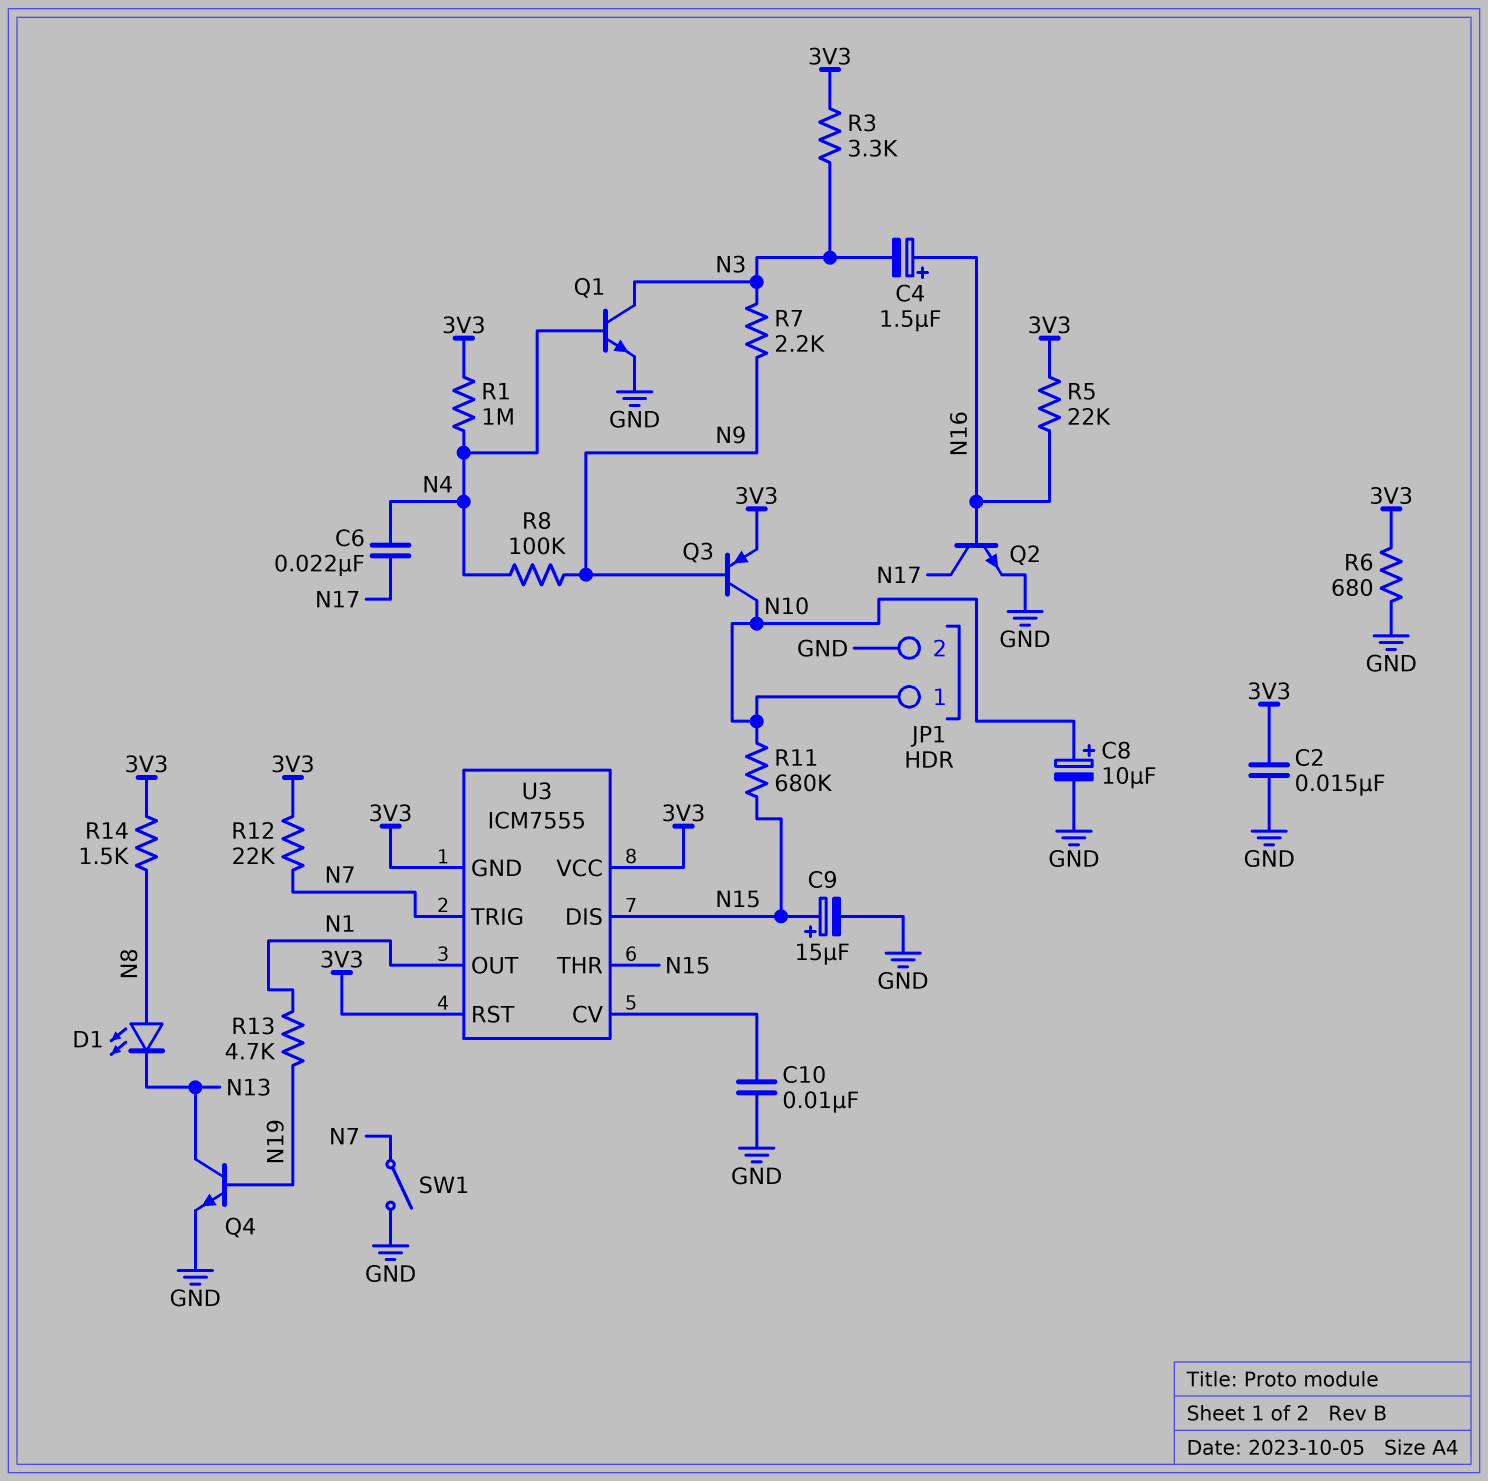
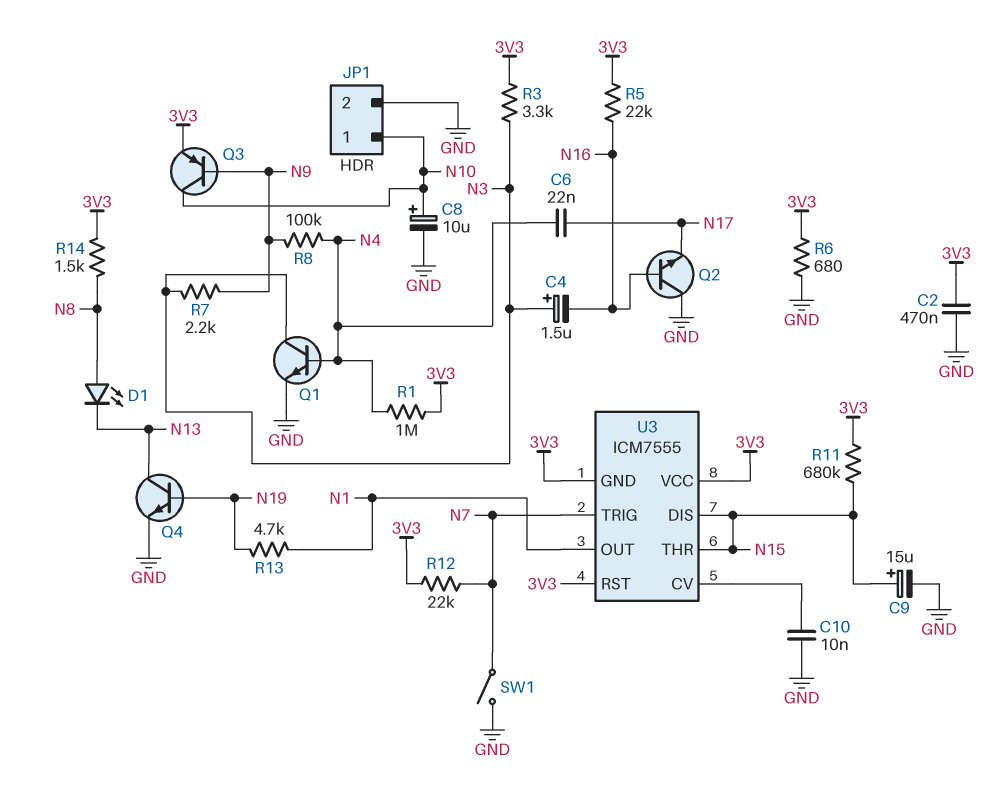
C2: 15nF (3V3, GND) -> 470nF (3V3, GND)
C4: 1.5uF (plus N16, minus N3) -> 1.5uF (plus N3, minus N16)
Q2: NPN (B N16, C N17, E GND) -> NPN (B N16, C GND, E N17)
R11: 680k (N10, N15) -> 680k (3V3, N15)

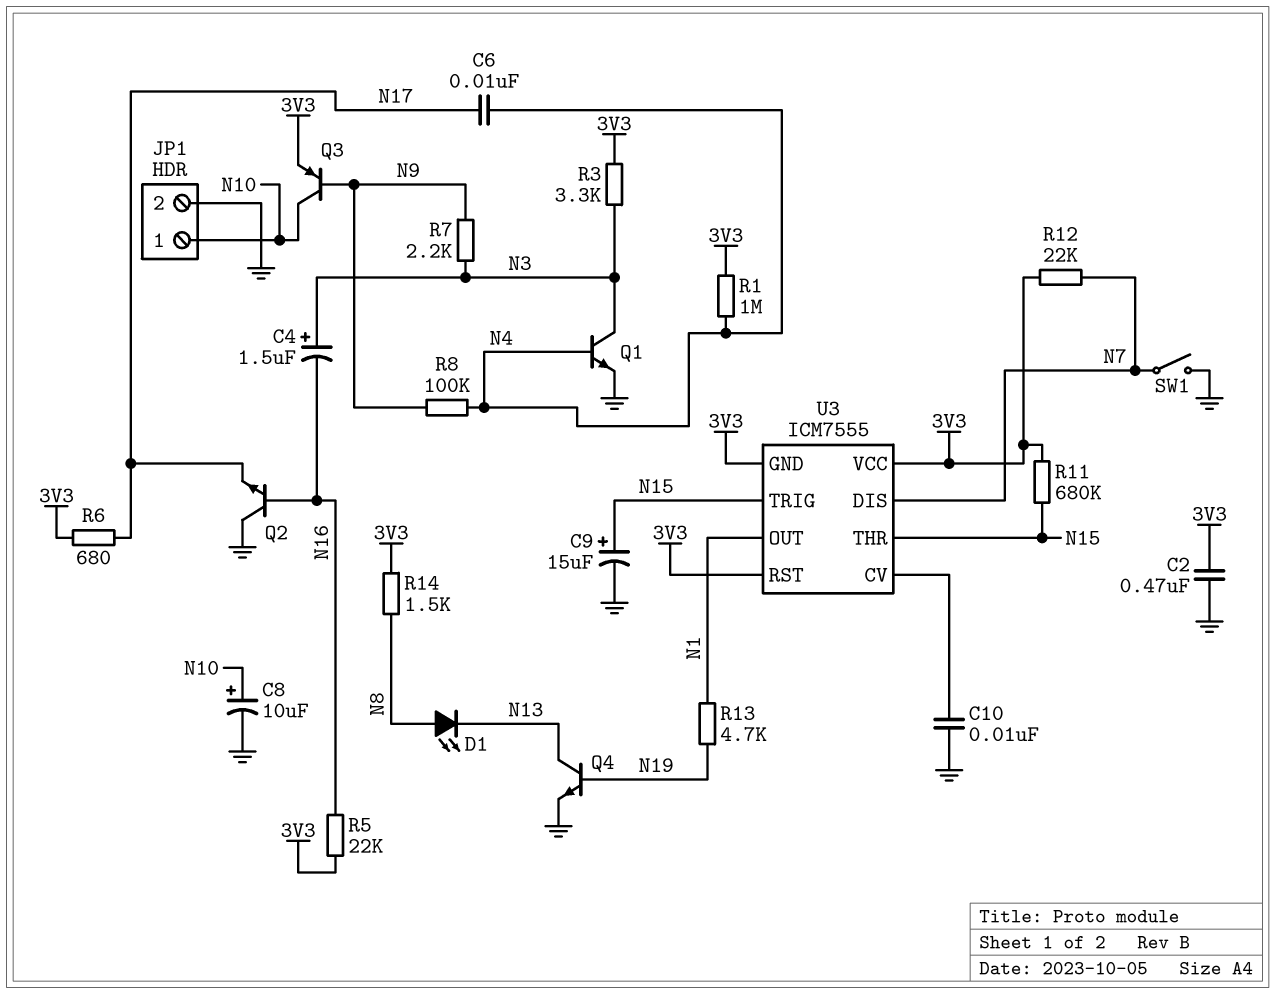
C6: 22nF (N4, N17) -> 10nF (N4, N17)
R6: 680 (3V3, GND) -> 680 (3V3, N17)
U3 pin DIS: N15 -> N7
U3 pin TRIG: N7 -> N15

